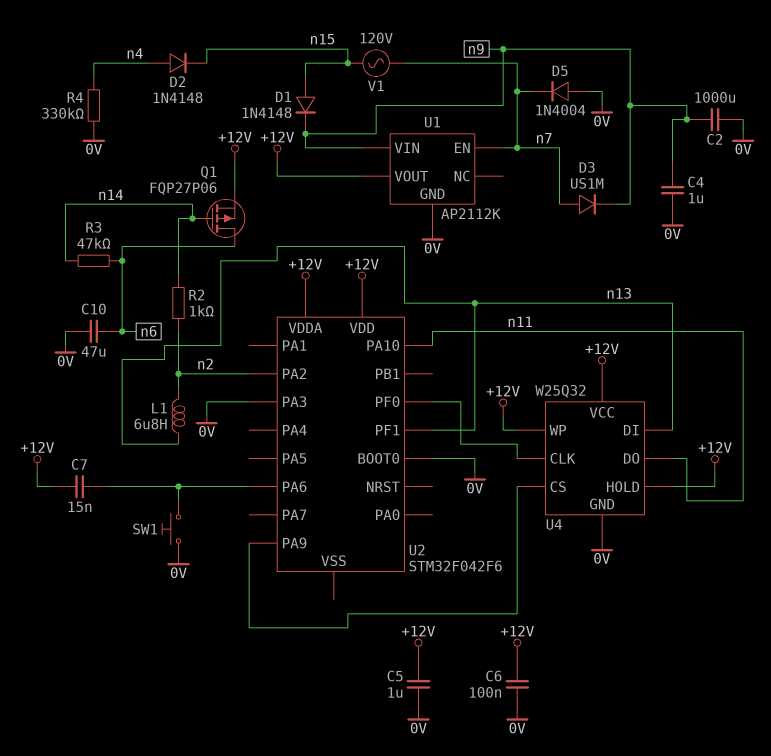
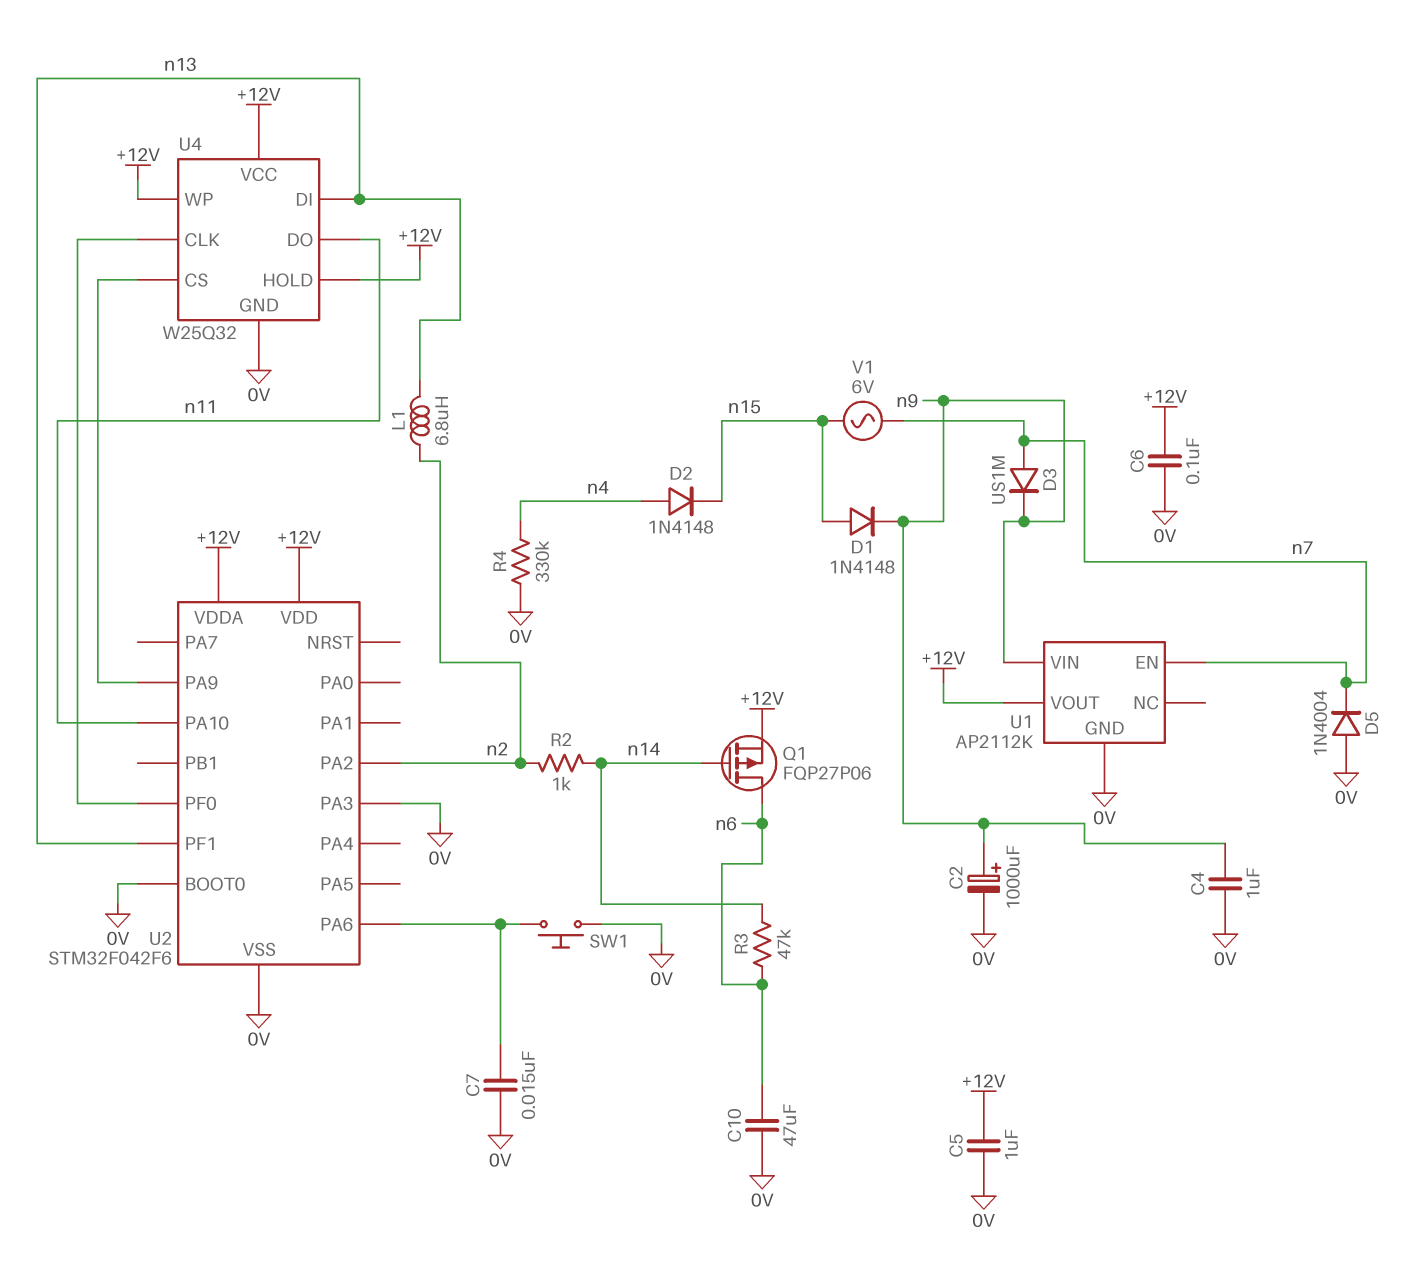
C2: 1000uF (0V, n9) -> 1000uF (plus n9, minus 0V)
C7: 15nF (+12V, U2/PA6) -> 15nF (0V, U2/PA6)
U2 pin VSS: none -> 0V
V1: AC 120V (n7, n15) -> AC 6V (n7, n15)

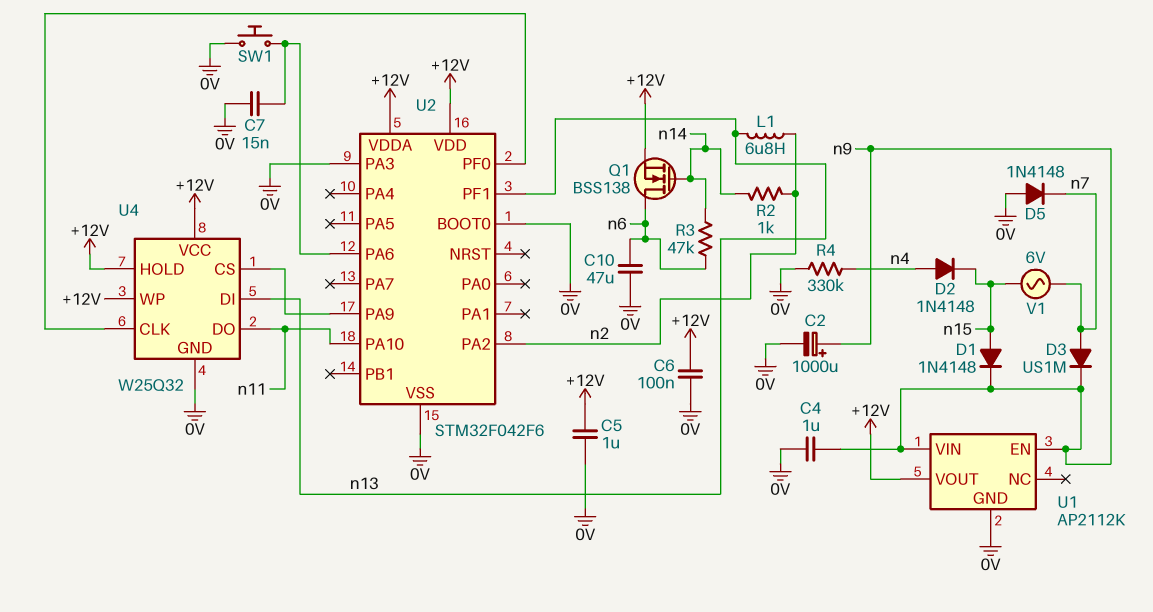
D5: diode 1N4004 (A 0V, K n7) -> diode 1N4148 (A 0V, K n7)
Q1: PMOS FQP27P06 (G n14, D n6, S +12V) -> NMOS BSS138 (G n14, D n6, S +12V)
U1 pin EN: n7 -> n9

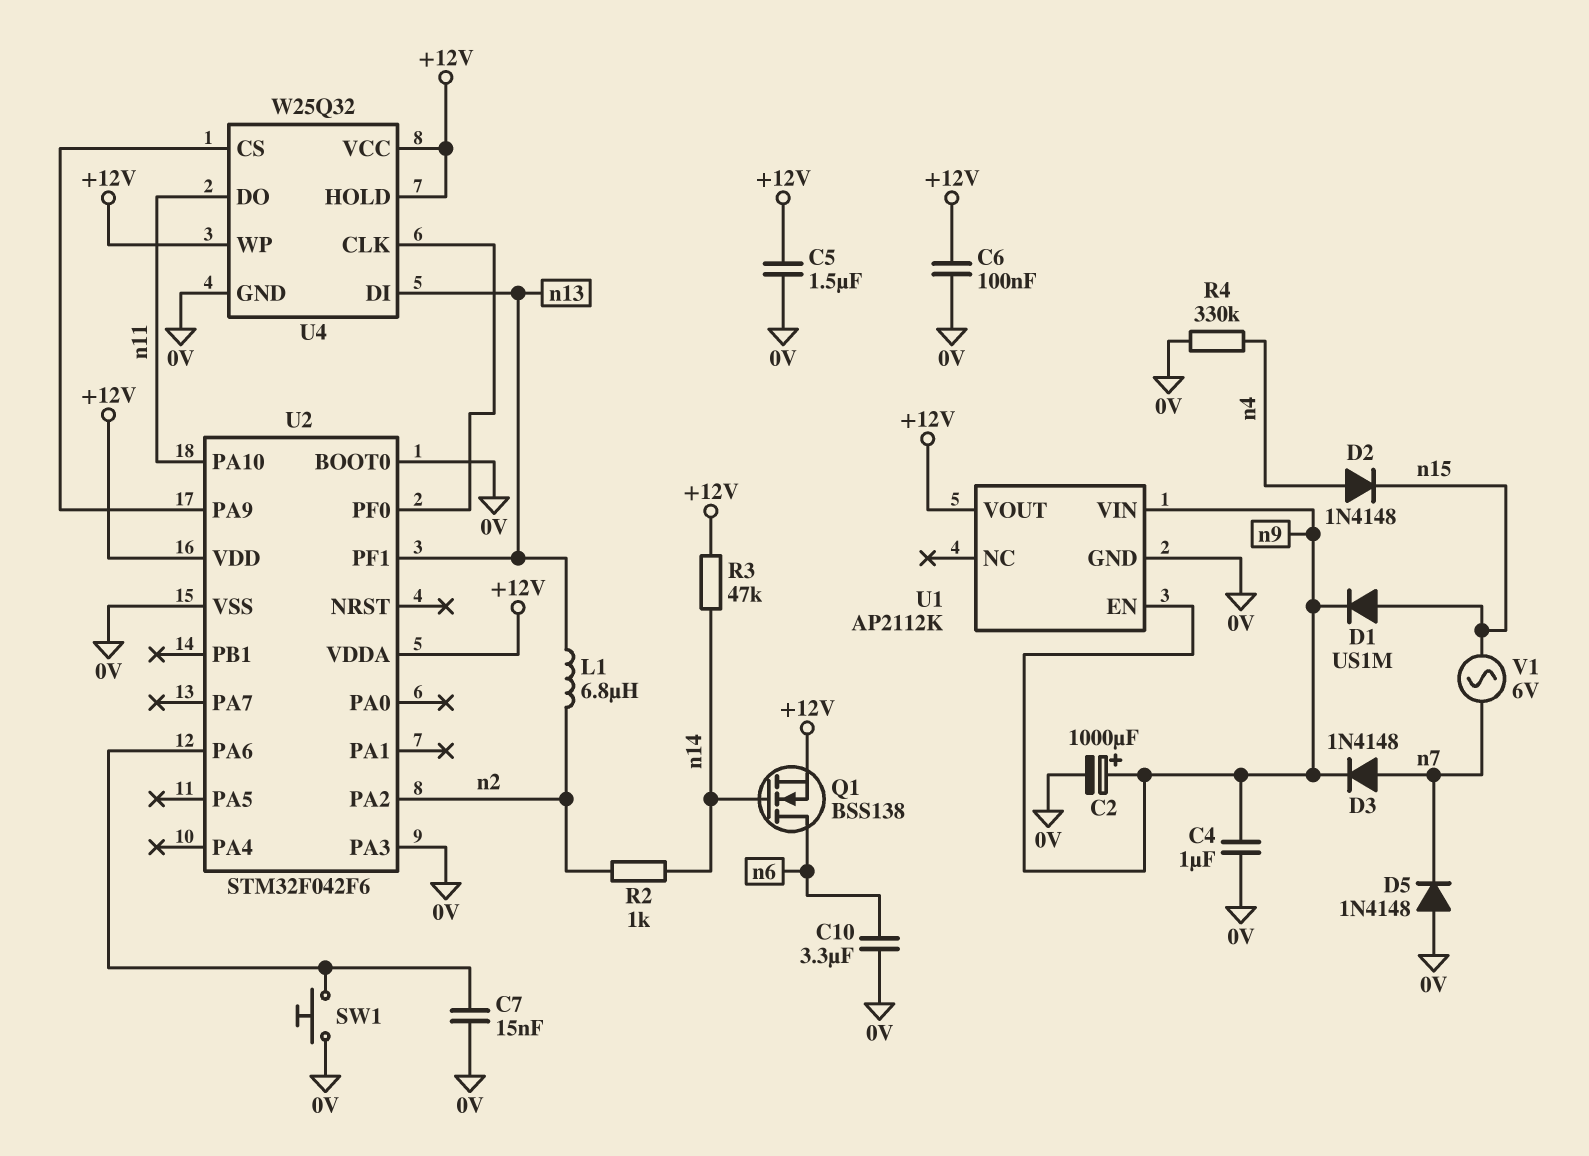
C5: 1uF (+12V, 0V) -> 1.5uF (+12V, 0V)
C10: 47uF (0V, n6) -> 3.3uF (0V, n6)
D1: diode 1N4148 (A n15, K n9) -> diode US1M (A n15, K n9)
D3: diode US1M (A n7, K n9) -> diode 1N4148 (A n7, K n9)
R3: 47k (n6, n14) -> 47k (+12V, n14)

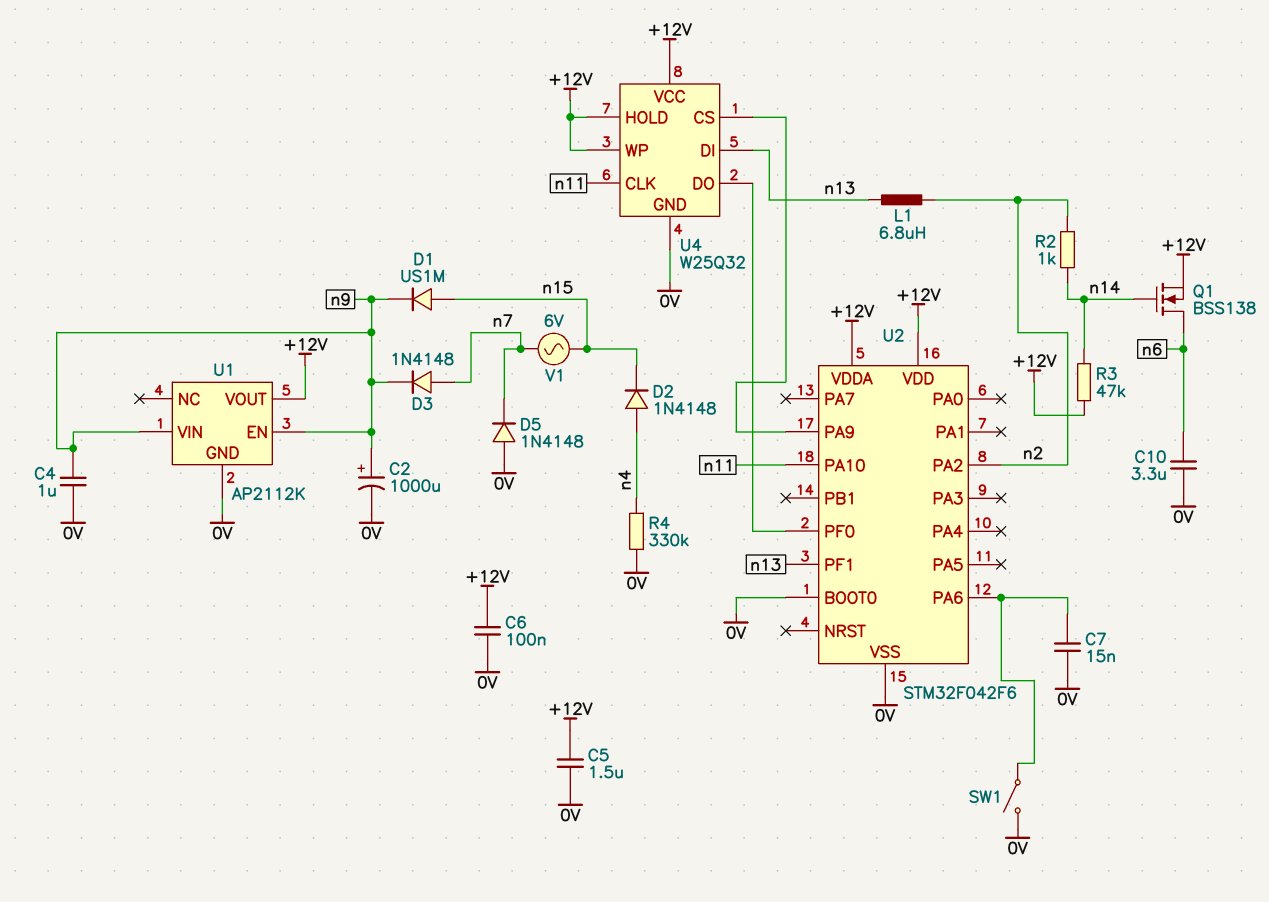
SW1: button (0V, U2/PA6) -> switch (0V, U2/PA6)
U2 pin PA3: 0V -> none
U4 pin CLK: U2/PF0 -> n11
U4 pin DO: n11 -> U2/PF0

